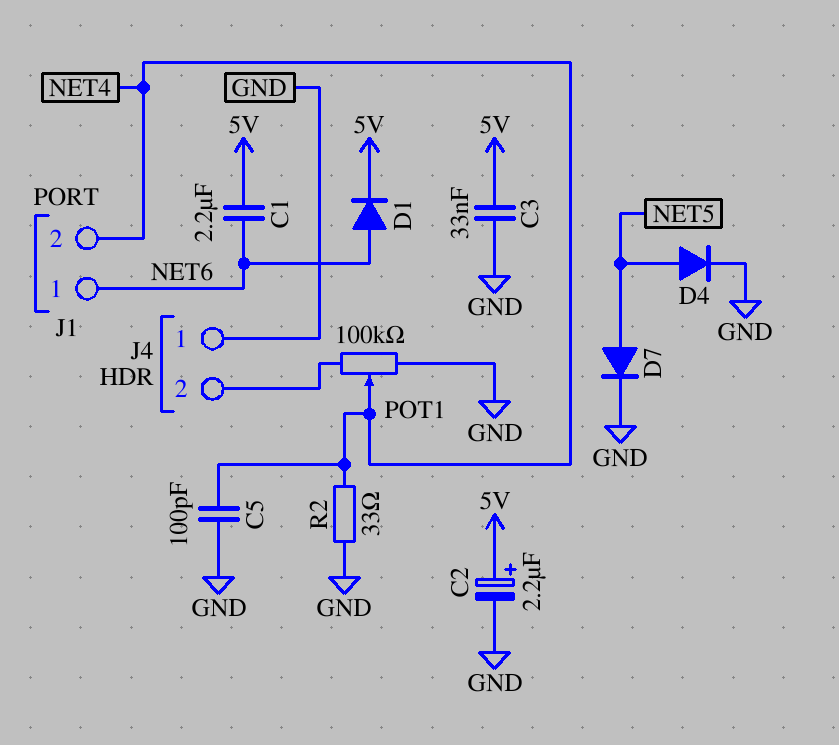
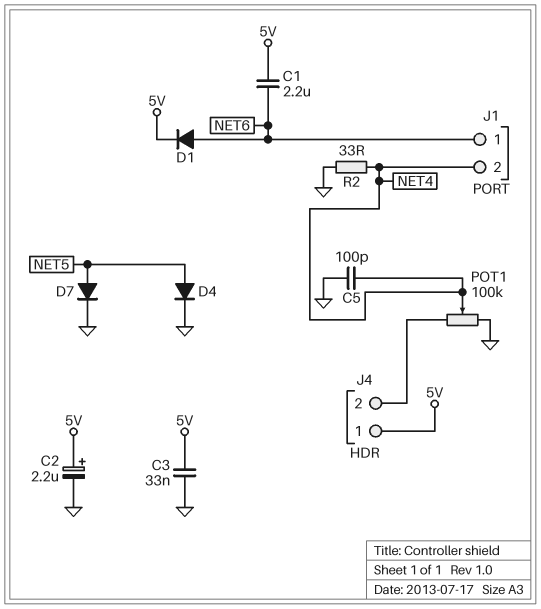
J4 pin 1: GND -> 5V

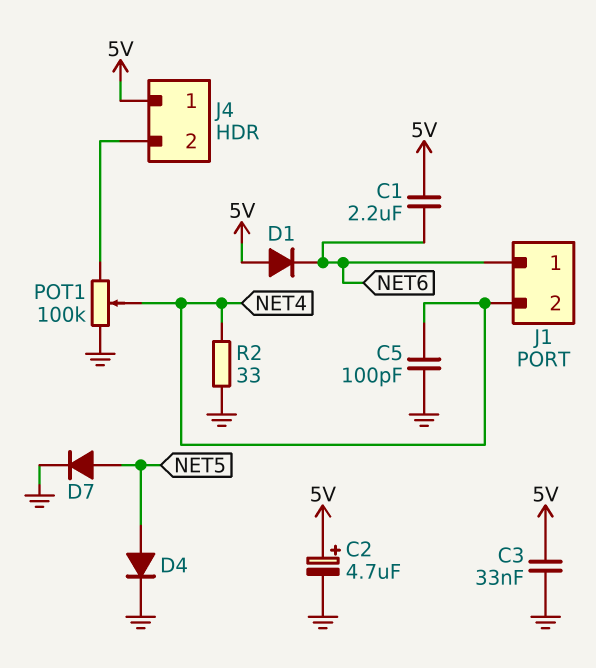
C2: 2.2uF (plus 5V, minus GND) -> 4.7uF (plus 5V, minus GND)
D1: diode (A NET6, K 5V) -> diode (A 5V, K NET6)

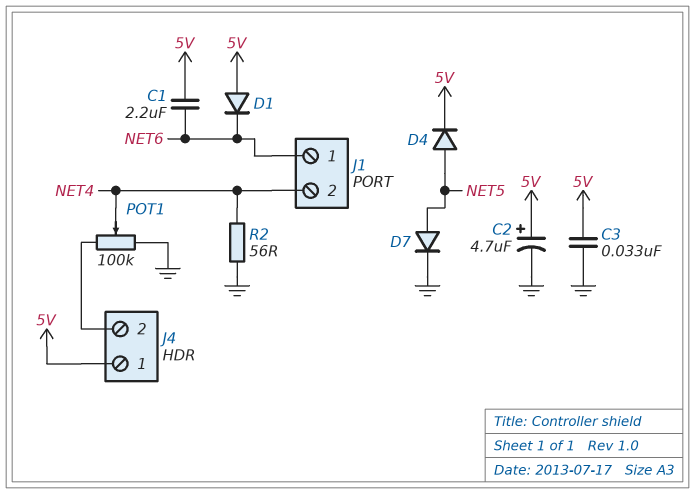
C5: 100pF (GND, NET4) -> none
D4: diode (A NET5, K GND) -> diode (A NET5, K 5V)
R2: 33 (GND, NET4) -> 56 (GND, NET4)

